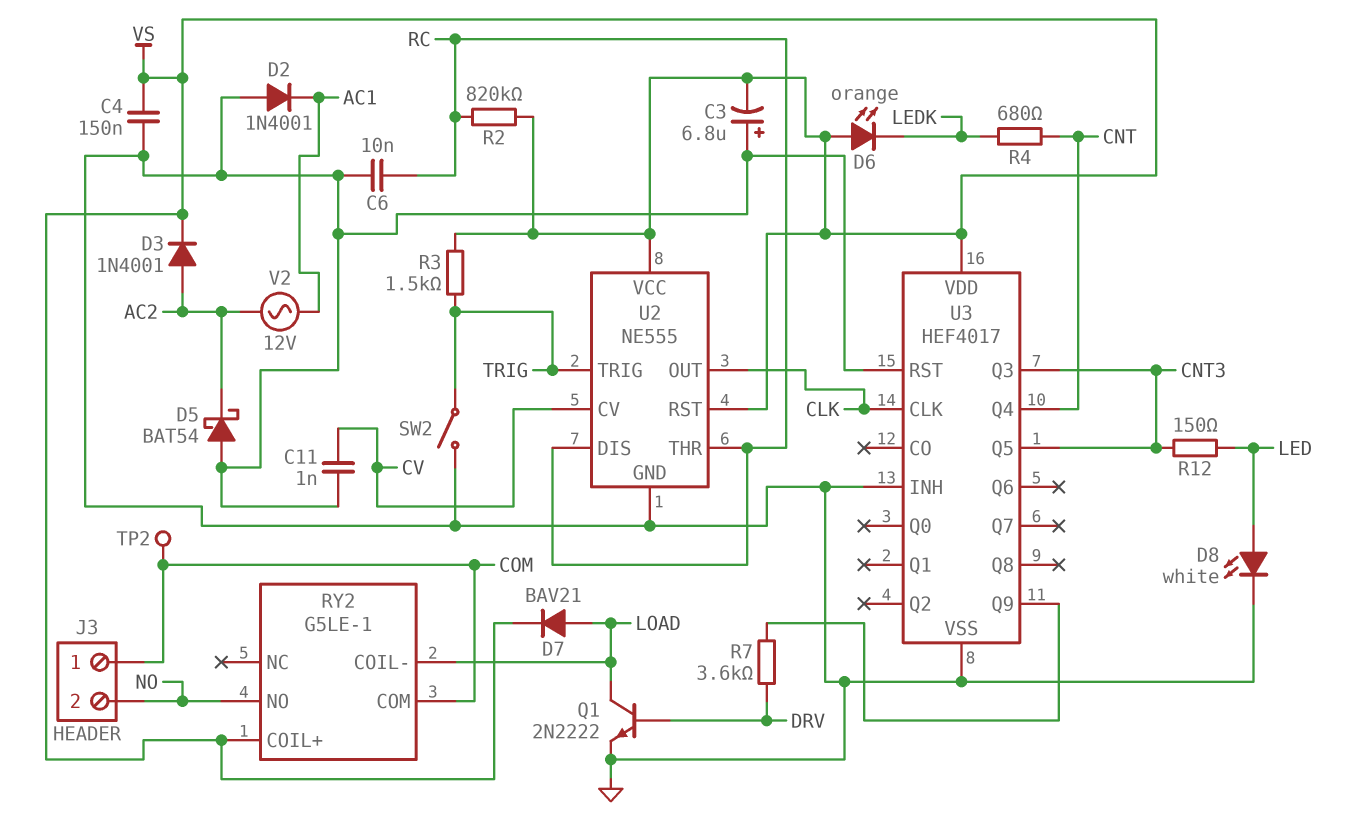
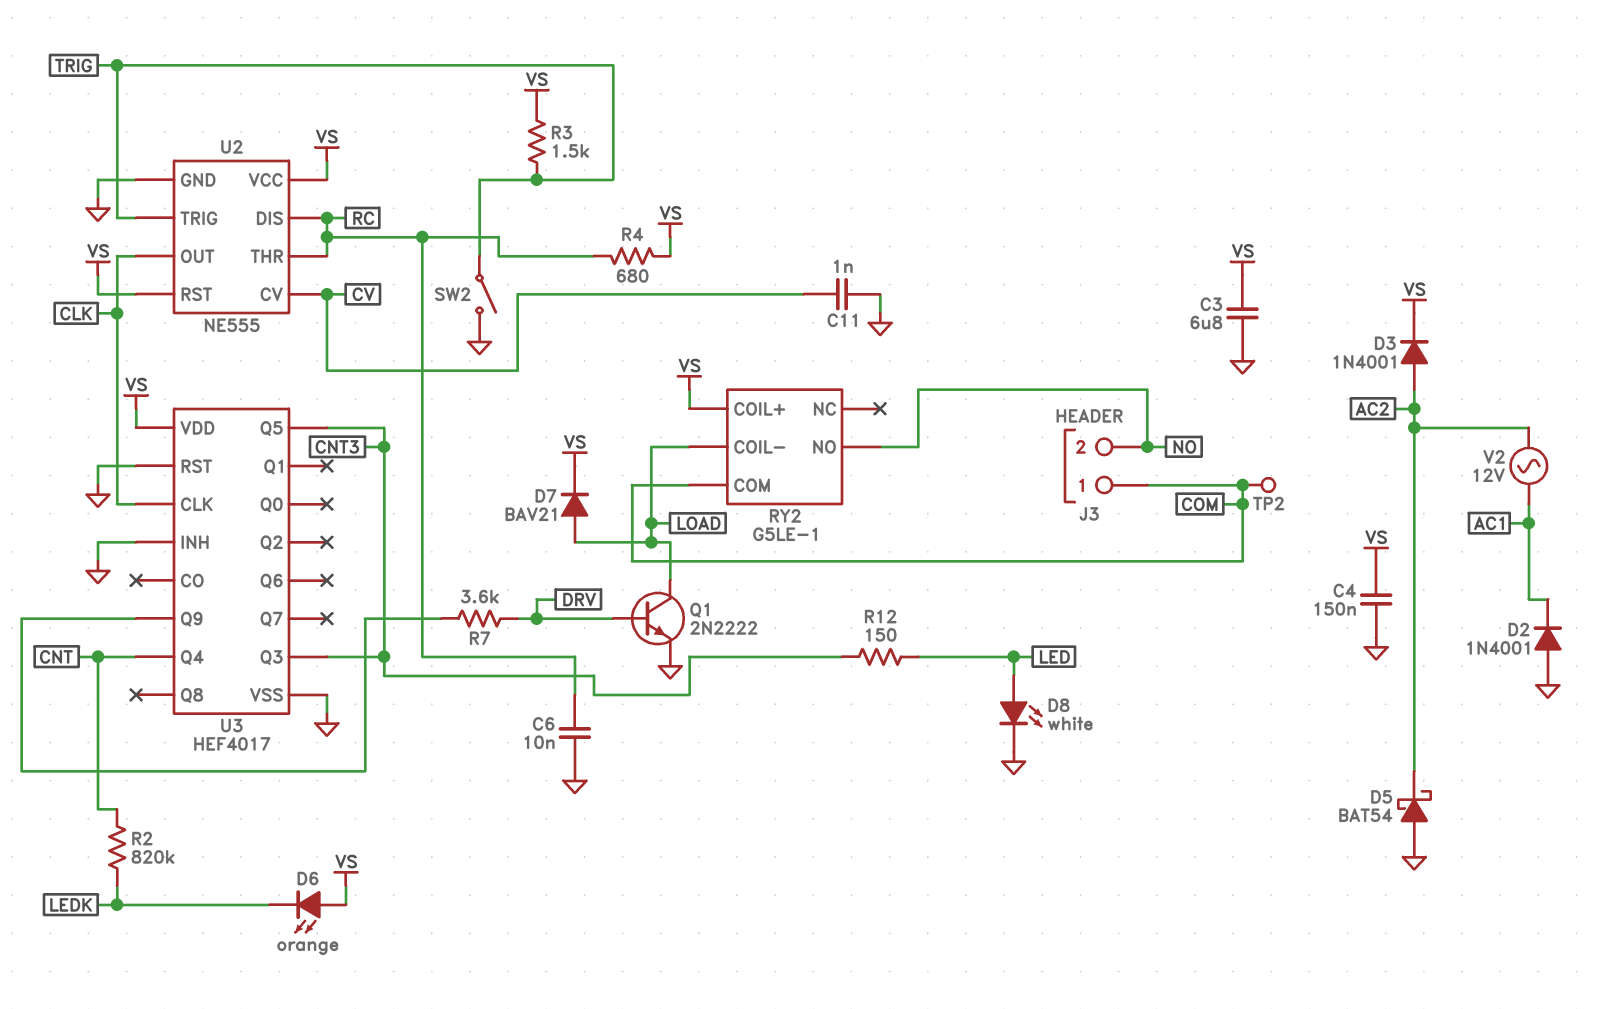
C3: 6.8uF (plus GND, minus VS) -> 6.8uF (GND, VS)
R2: 820k (RC, VS) -> 820k (CNT, LEDK)
R4: 680 (CNT, LEDK) -> 680 (RC, VS)

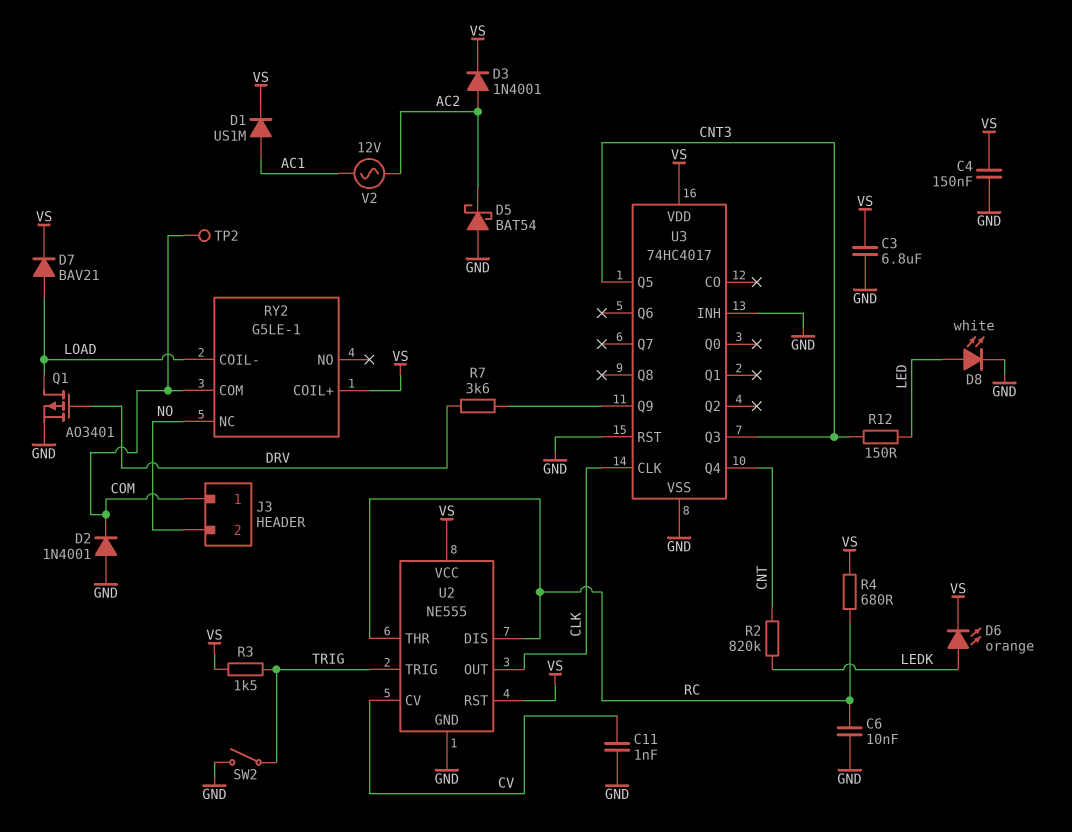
D1: none -> diode US1M (A AC1, K VS)
D2: diode 1N4001 (A GND, K AC1) -> diode 1N4001 (A GND, K COM)
D6: LED orange (A VS, K LEDK) -> LED orange (A LEDK, K VS)
Q1: NPN 2N2222 (B DRV, C LOAD, E GND) -> PMOS AO3401 (G DRV, D LOAD, S GND)
RY2 pin NC: none -> NO
RY2 pin NO: NO -> none
U3: HEF4017 -> 74HC4017

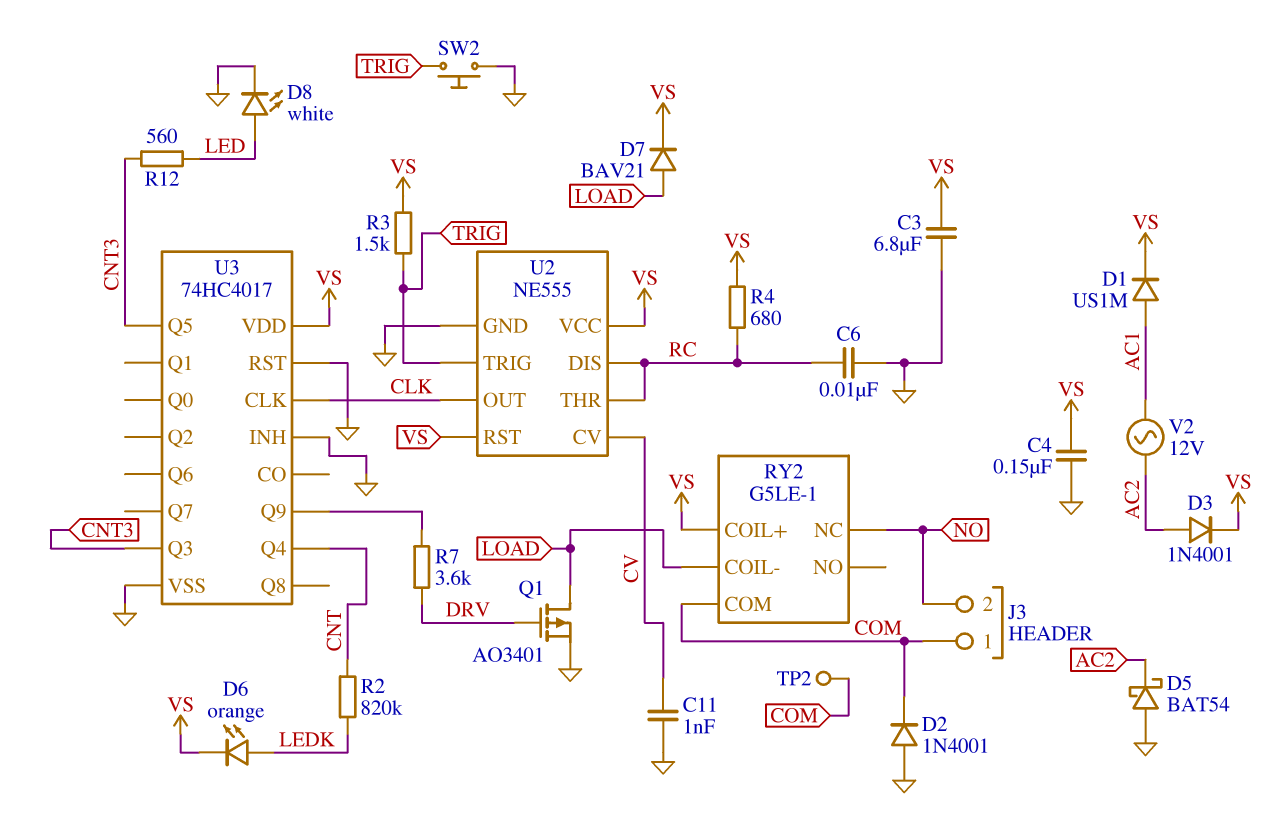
R12: 150 (CNT3, LED) -> 560 (CNT3, LED)
SW2: switch (GND, TRIG) -> button (GND, TRIG)

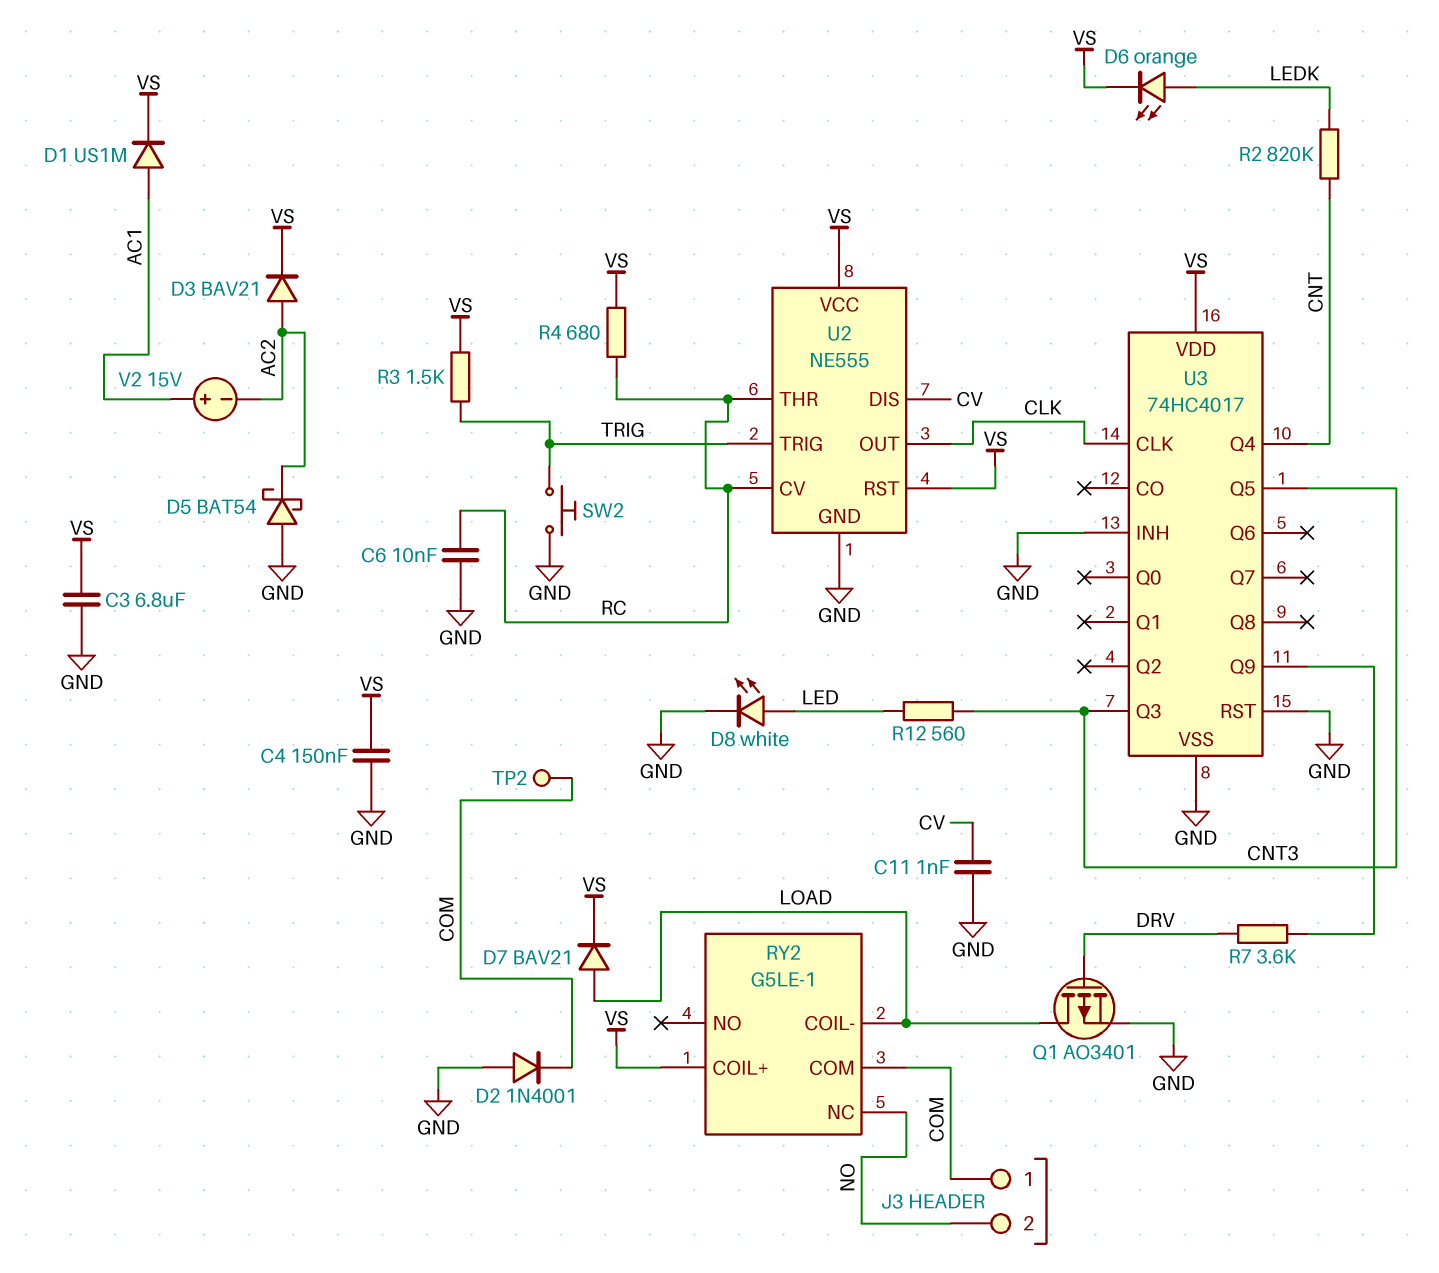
D3: diode 1N4001 (A AC2, K VS) -> diode BAV21 (A AC2, K VS)
U2 pin CV: CV -> RC
U2 pin DIS: RC -> CV
V2: AC 12V (AC1, AC2) -> 15V (plus AC1, minus AC2)

